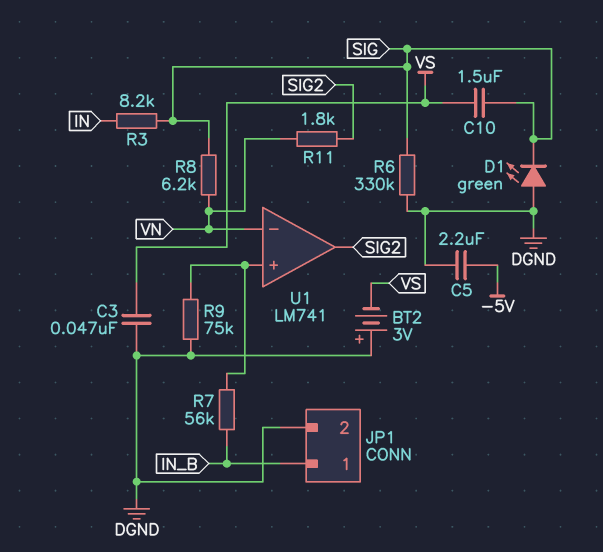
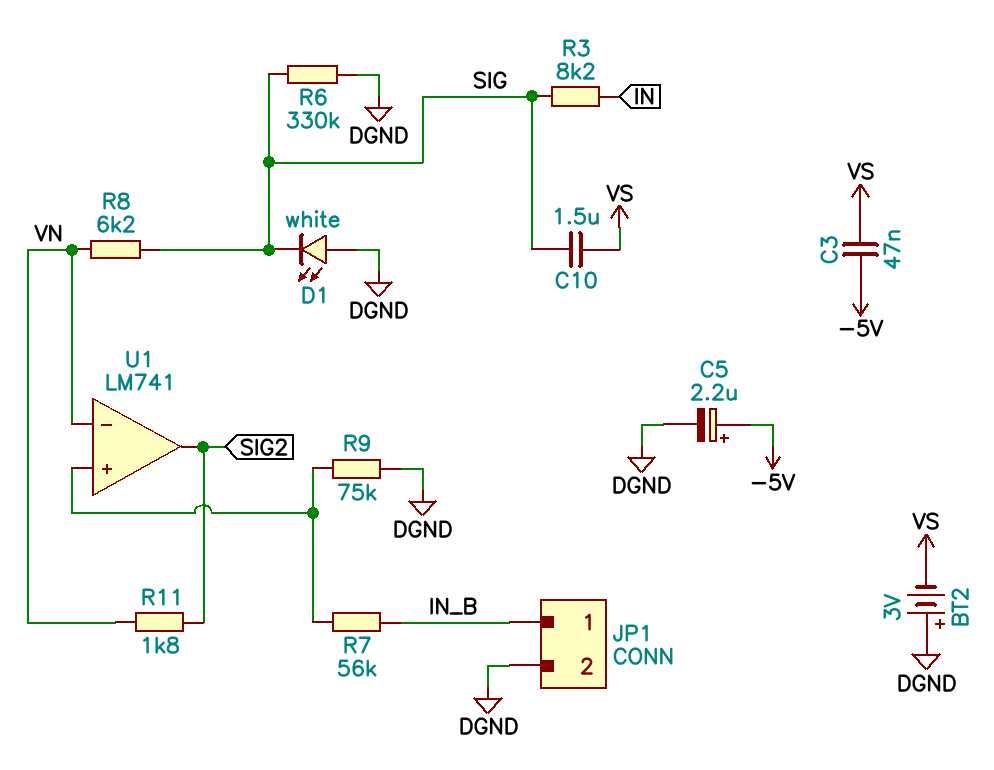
C3: 47nF (DGND, VS) -> 47nF (-5V, VS)
C5: 2.2uF (-5V, DGND) -> 2.2uF (plus -5V, minus DGND)
D1: LED green (A DGND, K SIG) -> LED white (A DGND, K SIG)

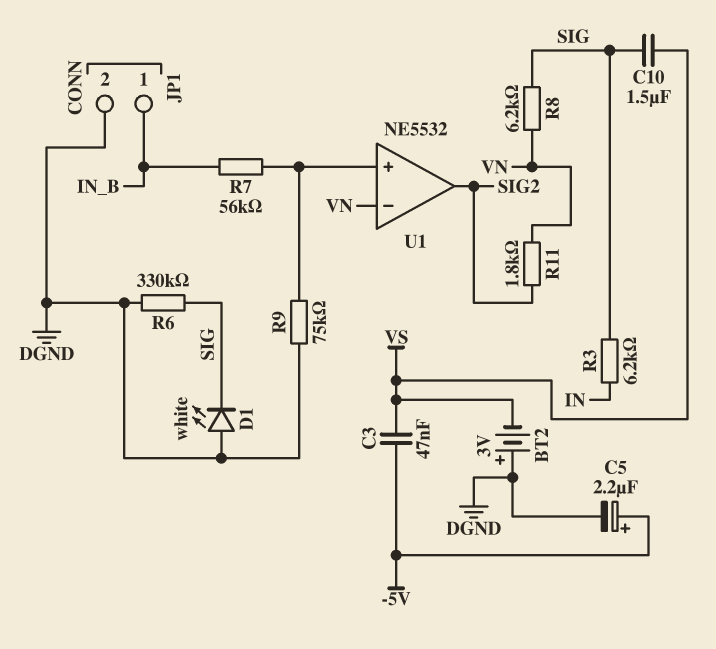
R3: 8.2k (IN, SIG) -> 6.2k (IN, SIG)
U1: LM741 -> NE5532

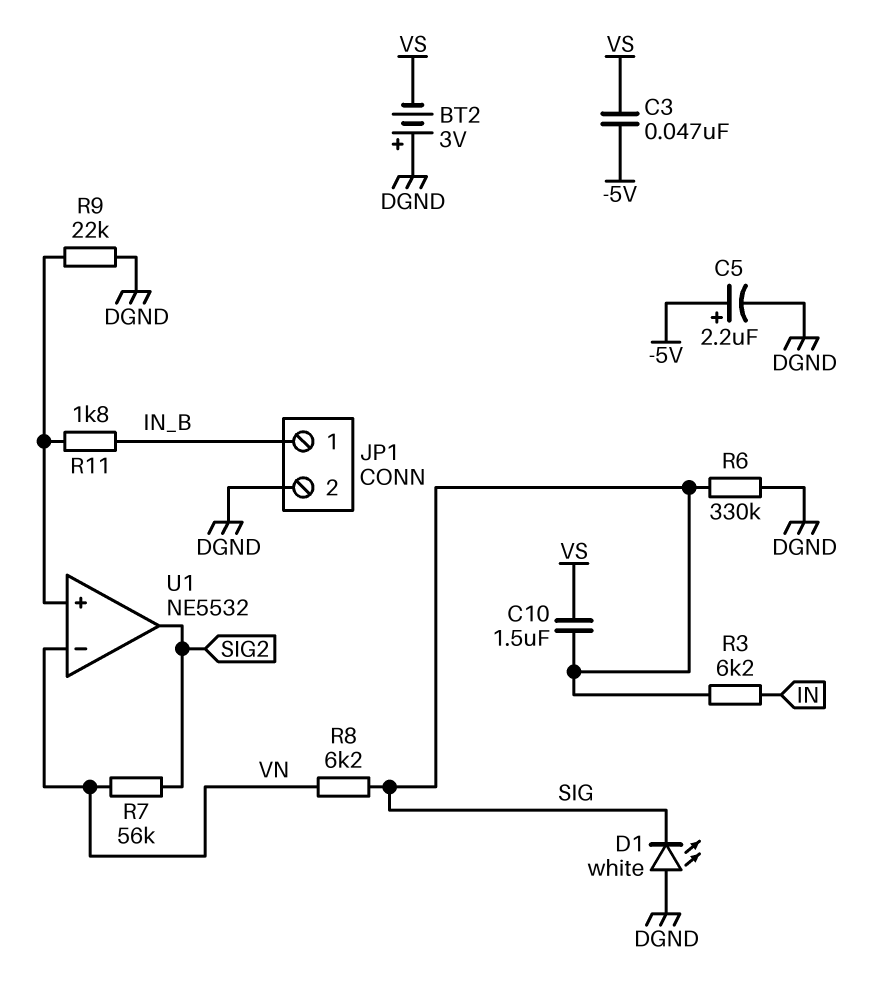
R7: 56k (IN_B, U1/in+) -> 56k (SIG2, VN)
R9: 75k (DGND, U1/in+) -> 22k (DGND, U1/in+)
R11: 1.8k (SIG2, VN) -> 1.8k (IN_B, U1/in+)

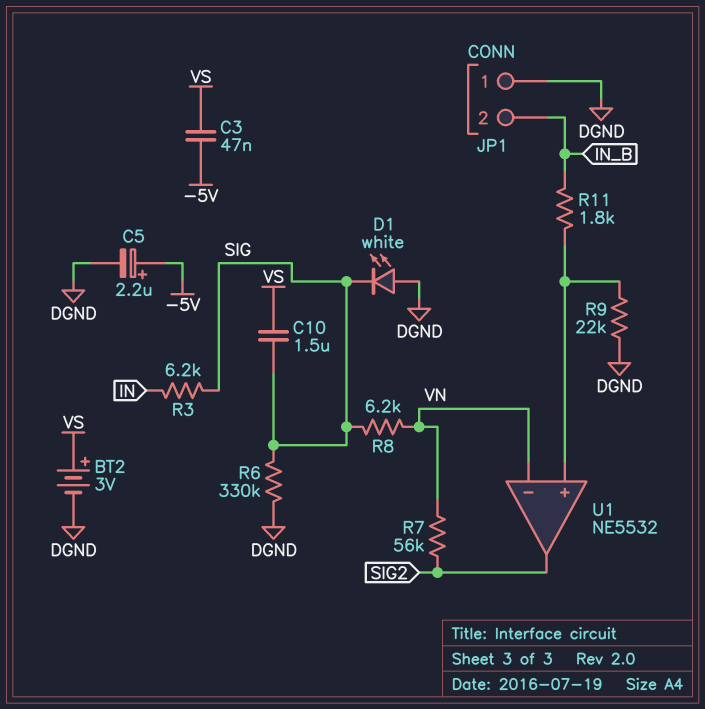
BT2: 3V (plus DGND, minus VS) -> 3V (plus VS, minus DGND)
JP1 pin 1: IN_B -> DGND
JP1 pin 2: DGND -> IN_B

